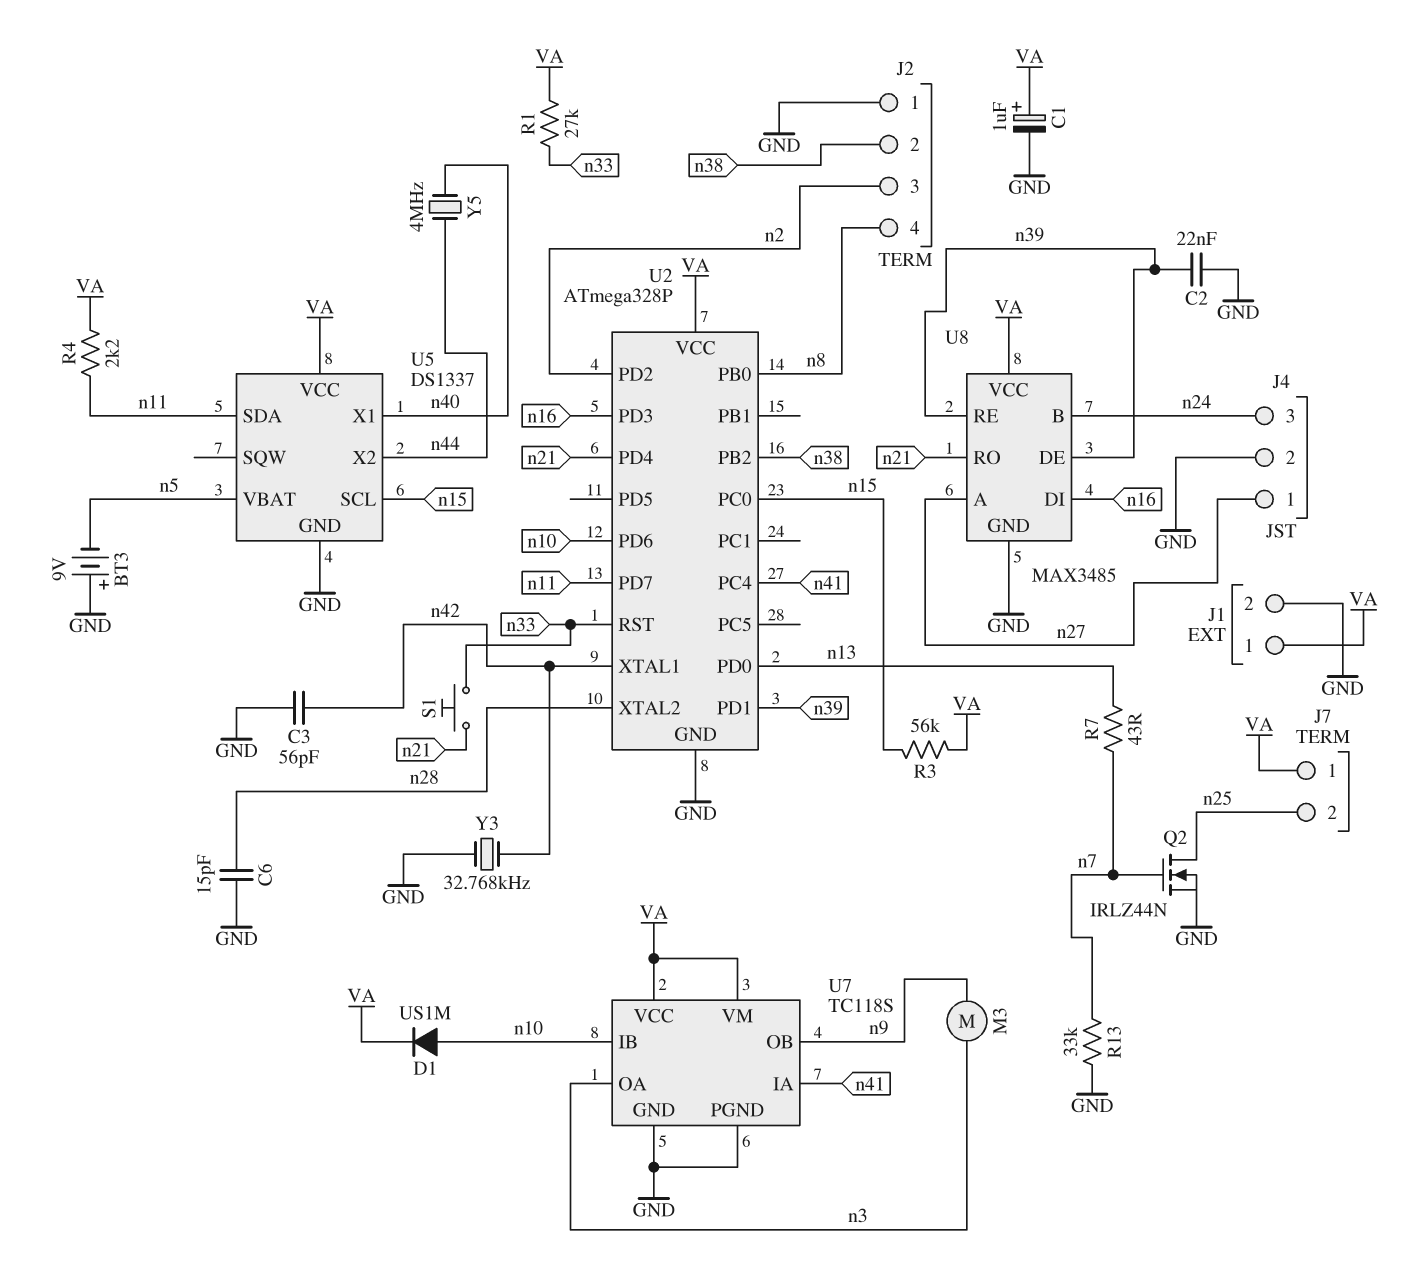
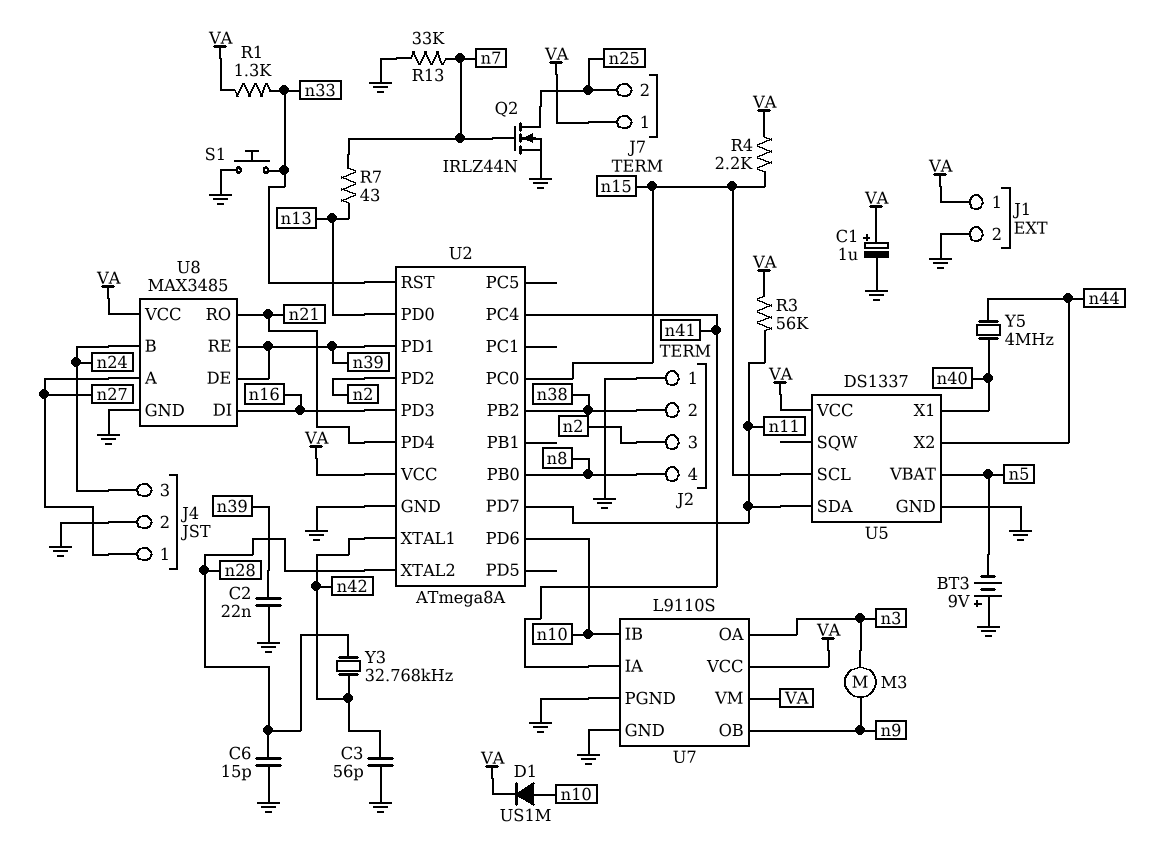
R1: 27k (VA, n33) -> 1.3k (VA, n33)
R3: 56k (VA, n15) -> 56k (VA, n11)
R4: 2.2k (VA, n11) -> 2.2k (VA, n15)
S1: button (n21, n33) -> button (GND, n33)
U2: ATmega328P -> ATmega8A
U7: TC118S -> L9110S
Y3: 32.768kHz (GND, n42) -> 32.768kHz (n28, n42)

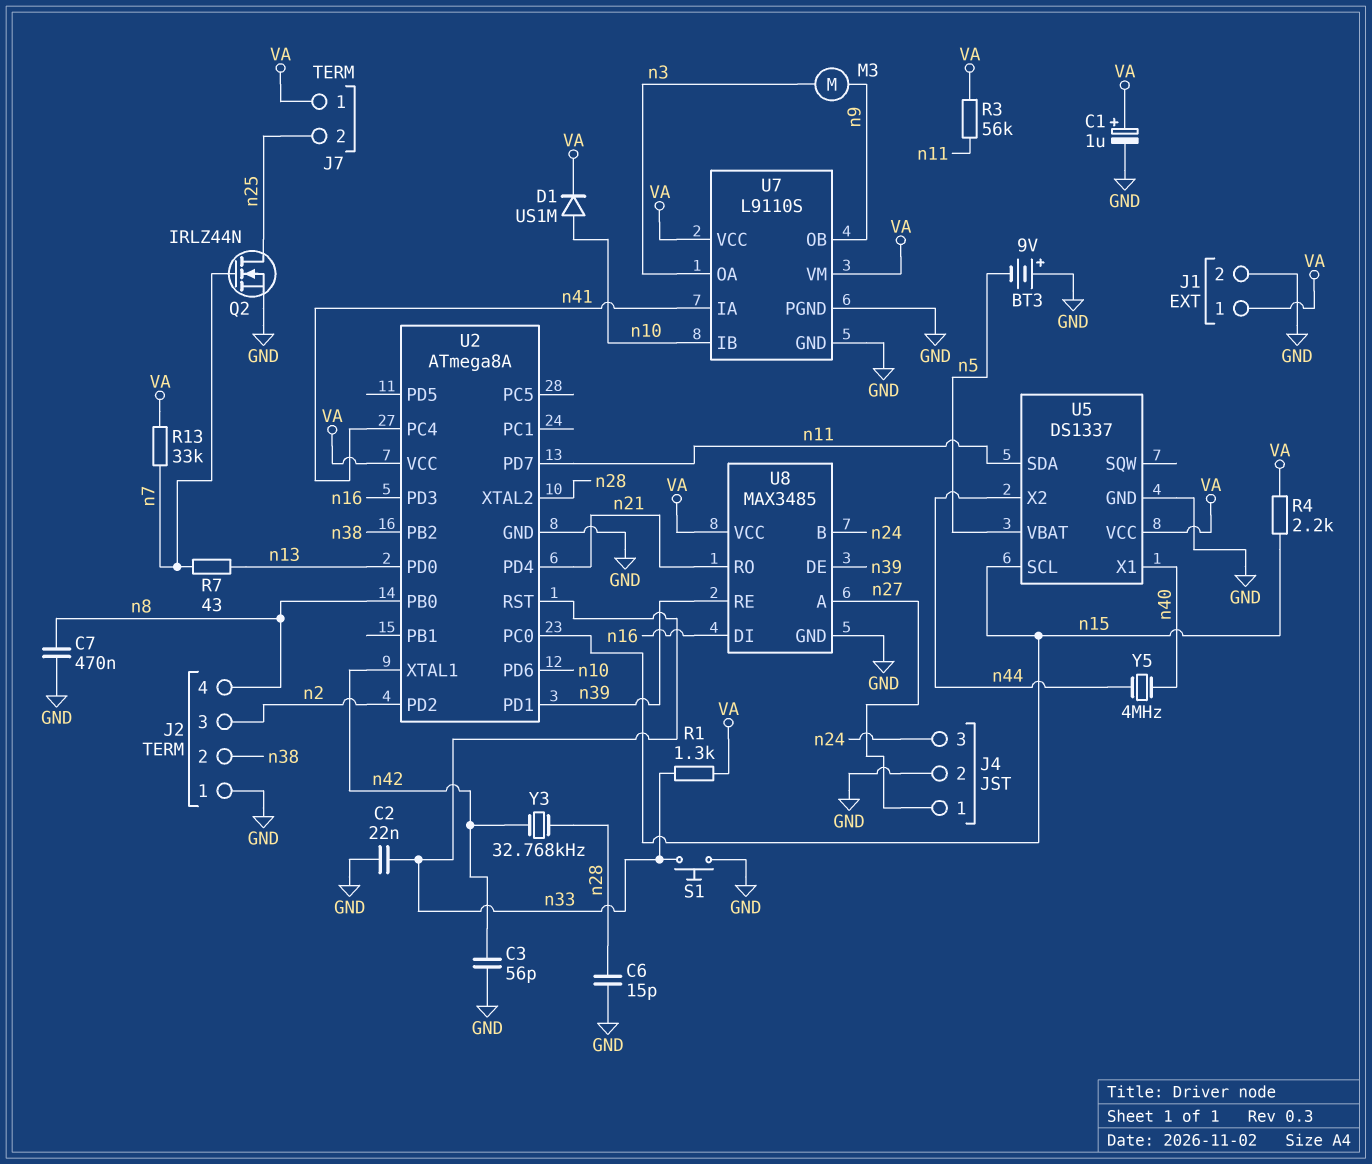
C2: 22nF (GND, n39) -> 22nF (GND, n33)
C7: none -> 470nF (GND, n8)
R13: 33k (GND, n7) -> 33k (VA, n7)

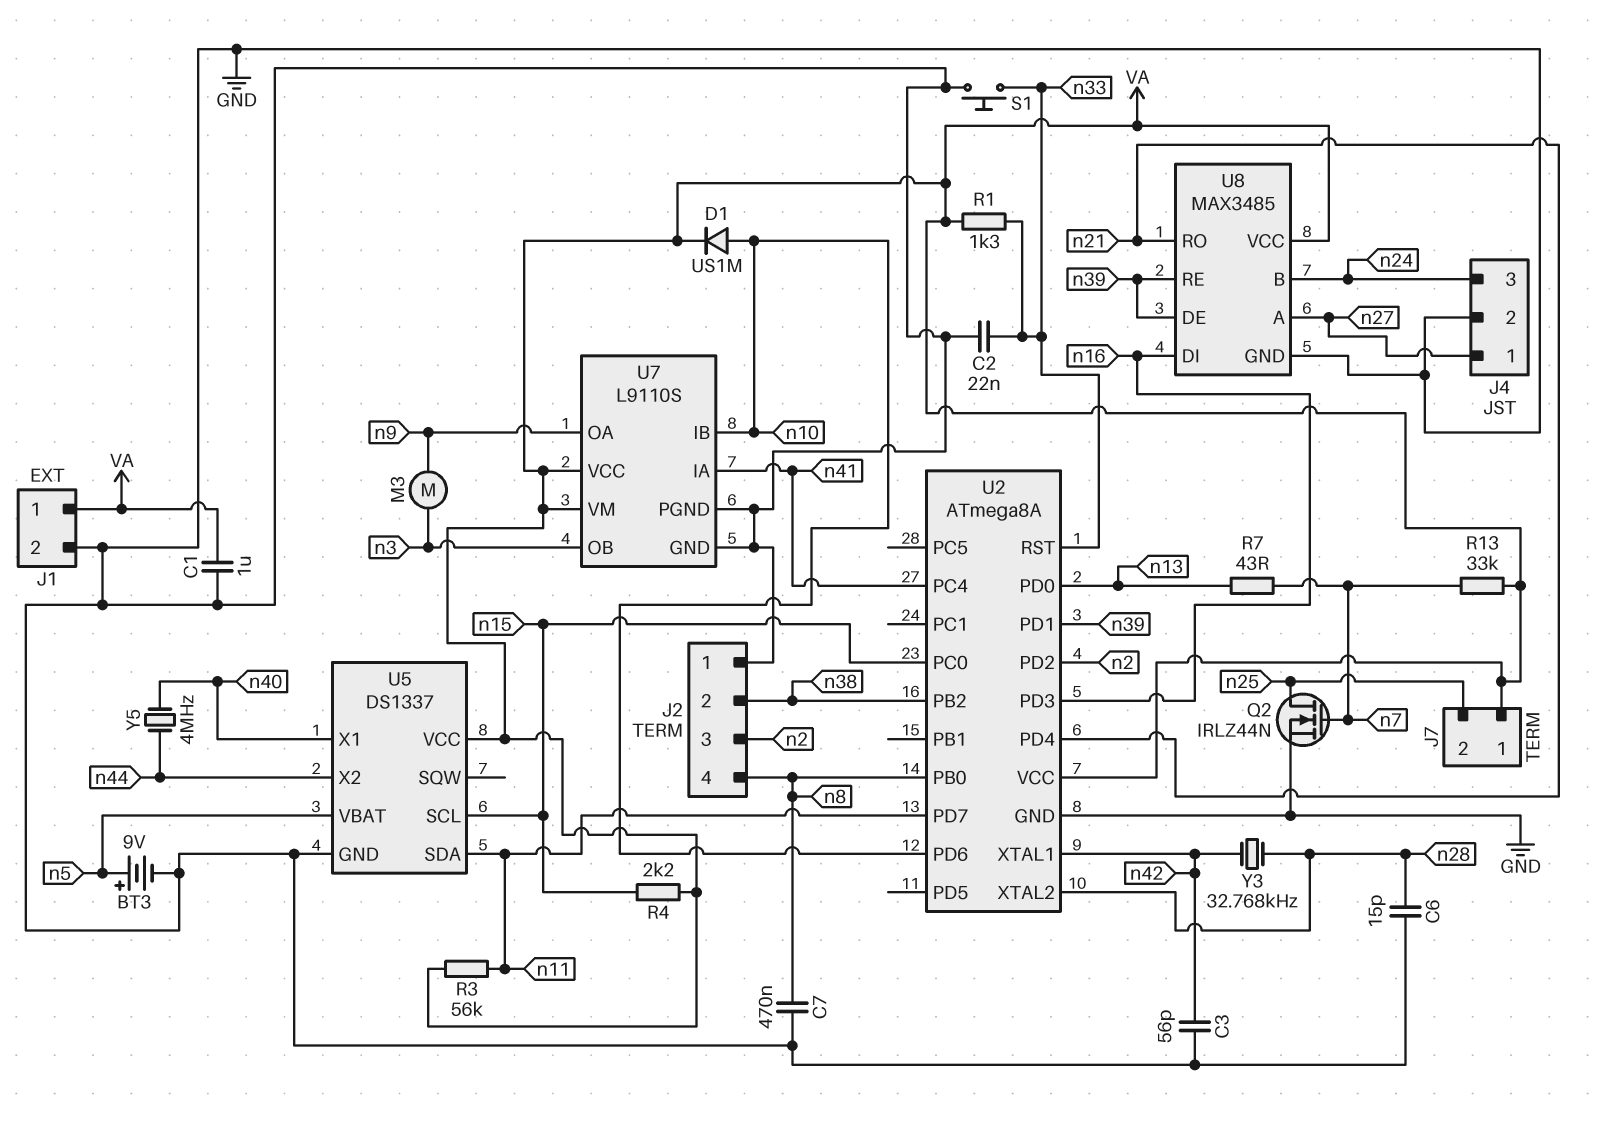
BT3: 9V (plus GND, minus n5) -> 9V (plus n5, minus GND)
C1: 1uF (plus VA, minus GND) -> 1uF (GND, VA)
U7 pin OA: n3 -> n9
U7 pin OB: n9 -> n3

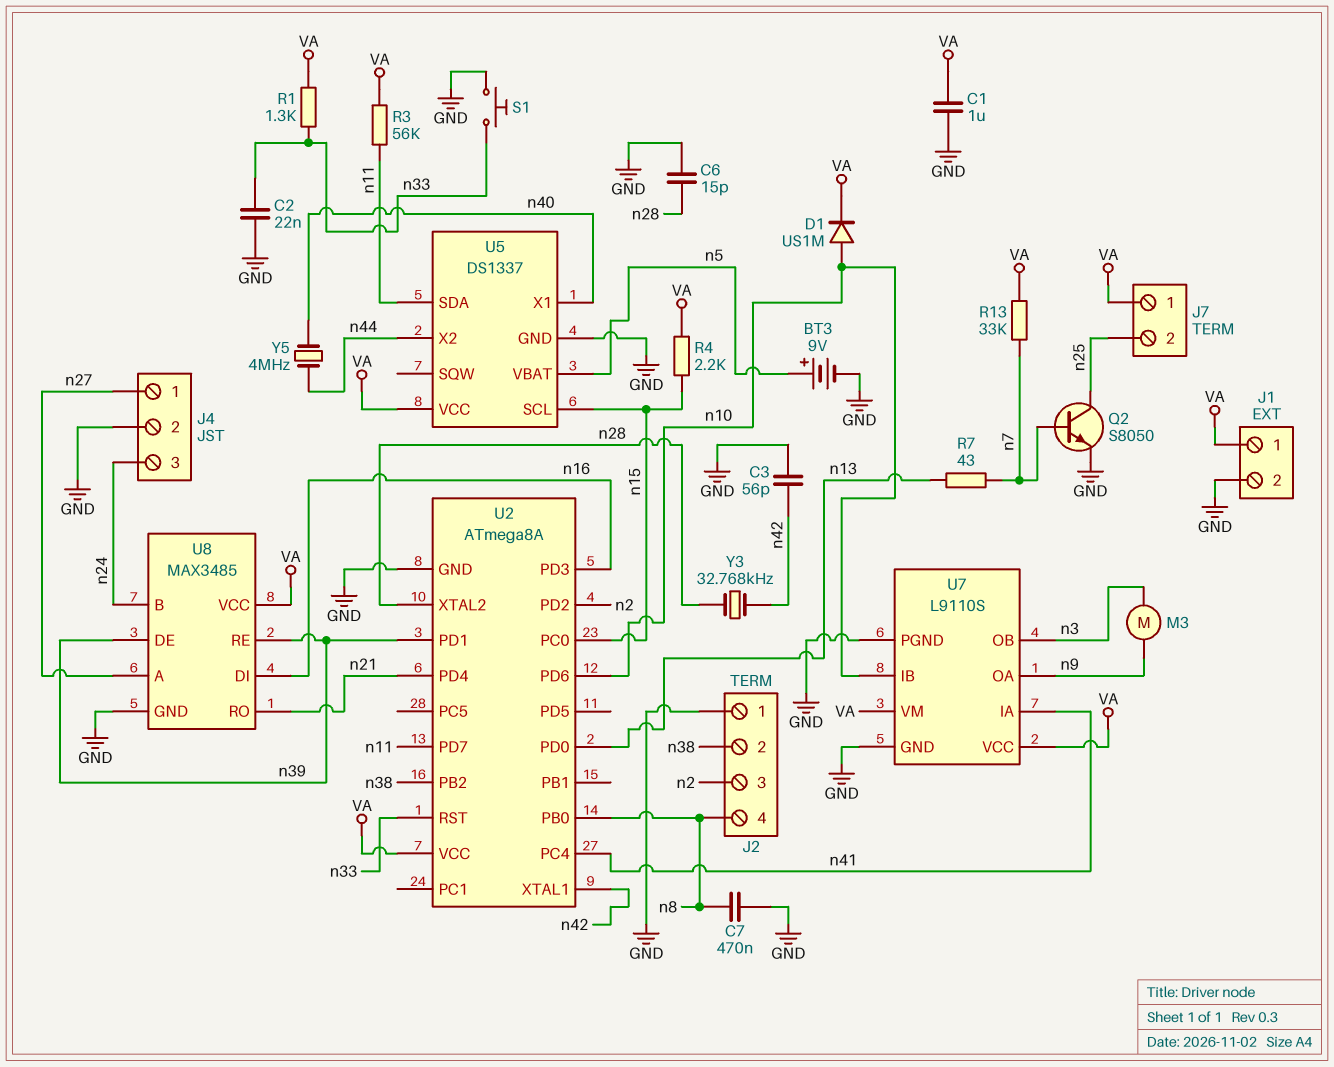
Q2: NMOS IRLZ44N (G n7, D n25, S GND) -> NPN S8050 (B n7, C n25, E GND)

